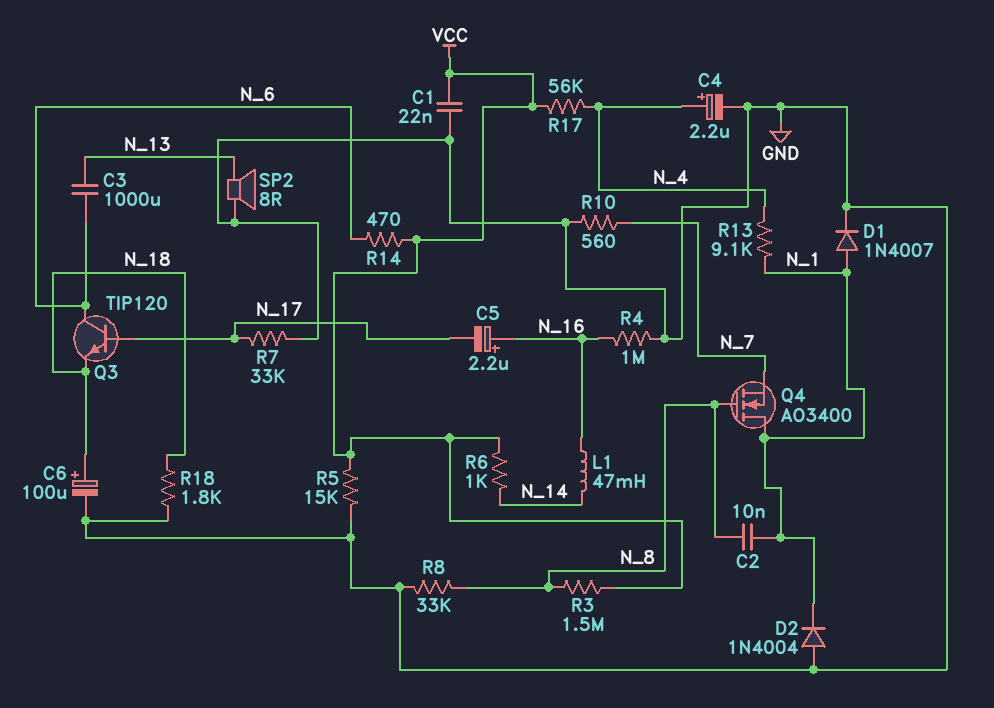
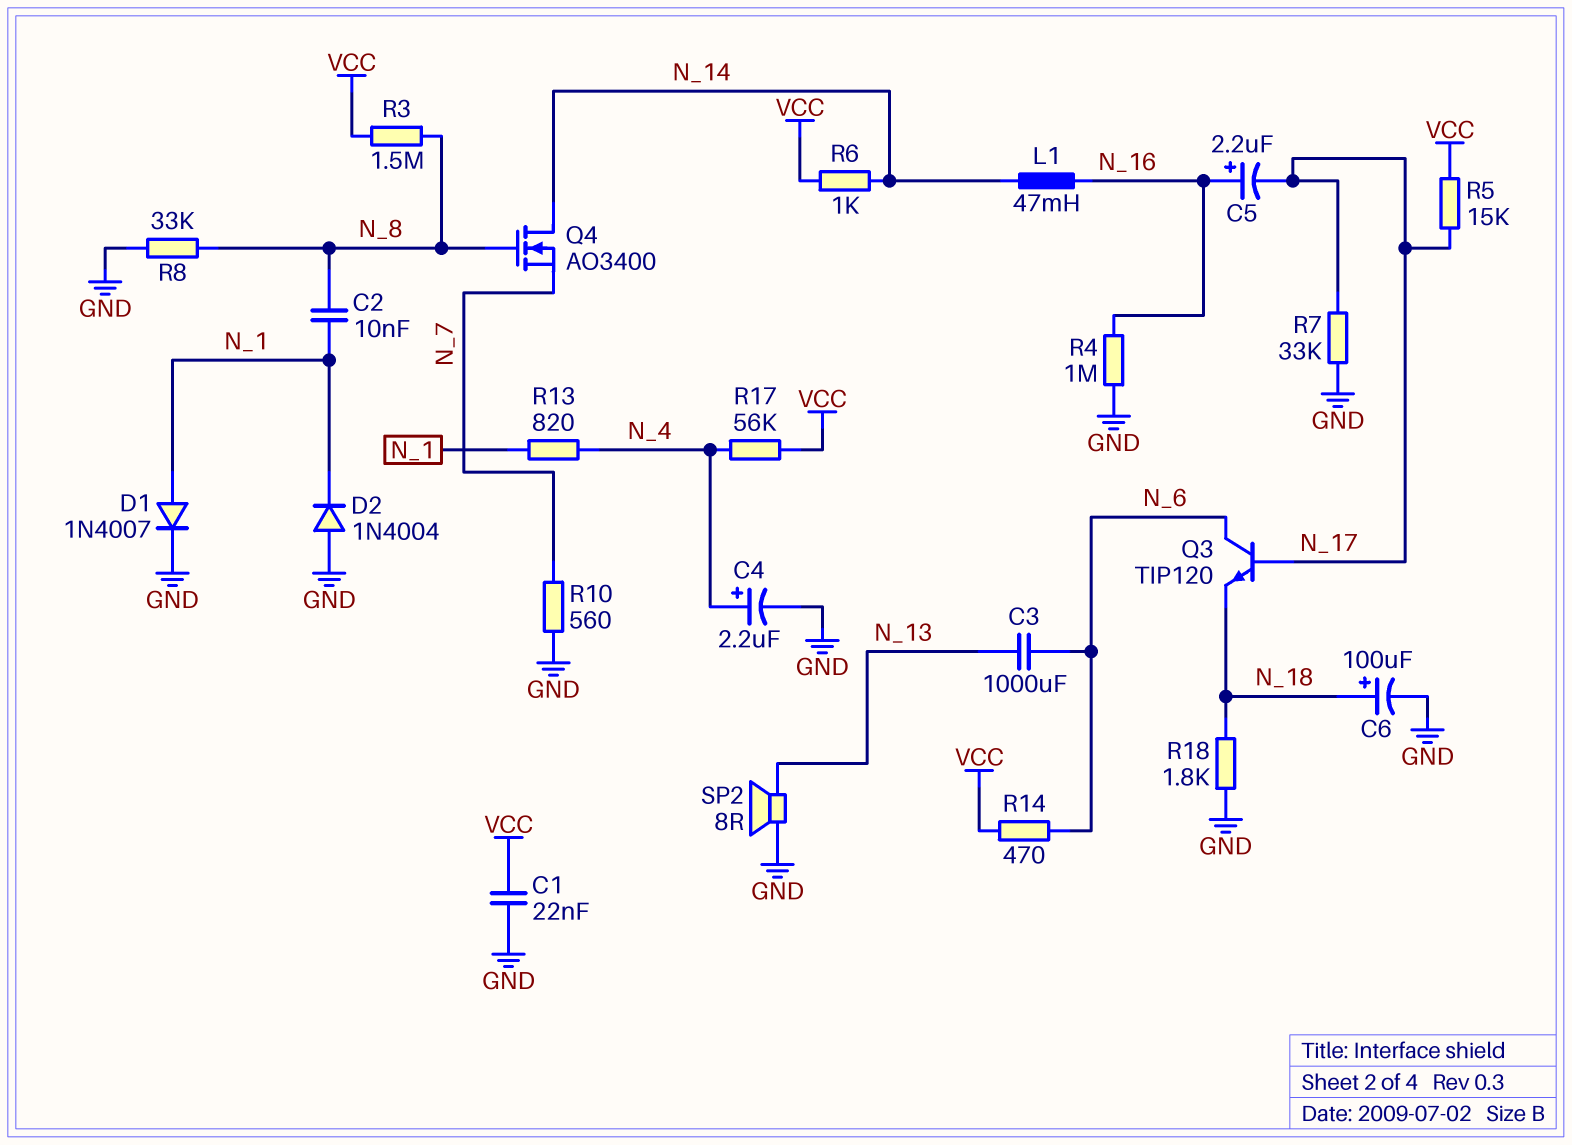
Q4: NMOS AO3400 (G N_8, D N_1, S N_7) -> NMOS AO3400 (G N_8, D N_14, S N_7)
R5: 15k (GND, VCC) -> 15k (N_17, VCC)
R13: 9.1k (N_1, N_4) -> 820 (N_1, N_4)

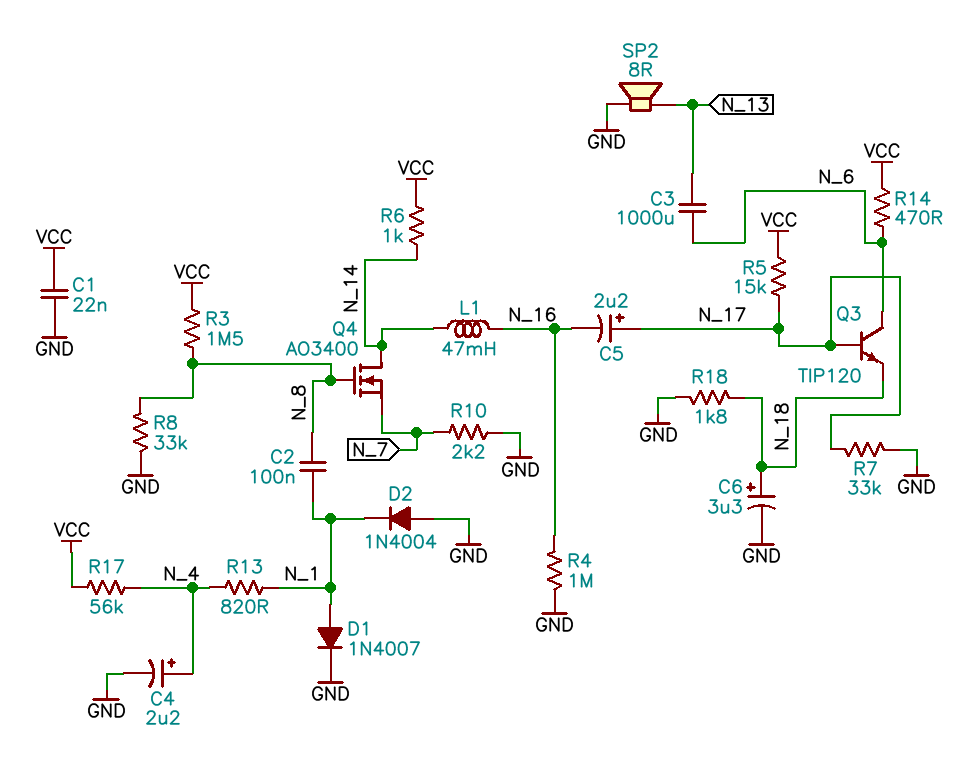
C2: 10nF (N_1, N_8) -> 100nF (N_1, N_8)
C5: 2.2uF (plus N_16, minus N_17) -> 2.2uF (plus N_17, minus N_16)
C6: 100uF (plus N_18, minus GND) -> 3.3uF (plus N_18, minus GND)
R10: 560 (GND, N_7) -> 2.2k (GND, N_7)

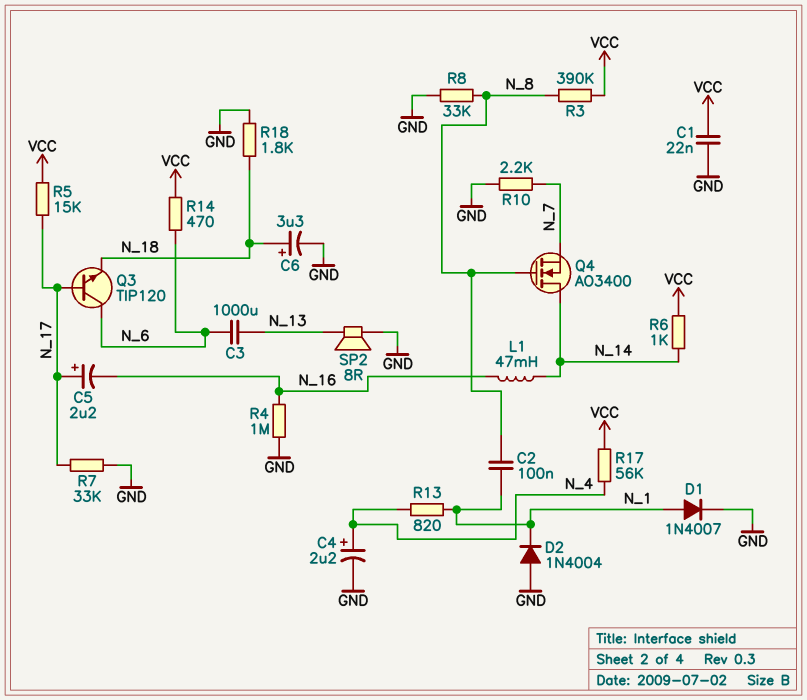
R3: 1.5M (N_8, VCC) -> 390k (N_8, VCC)

